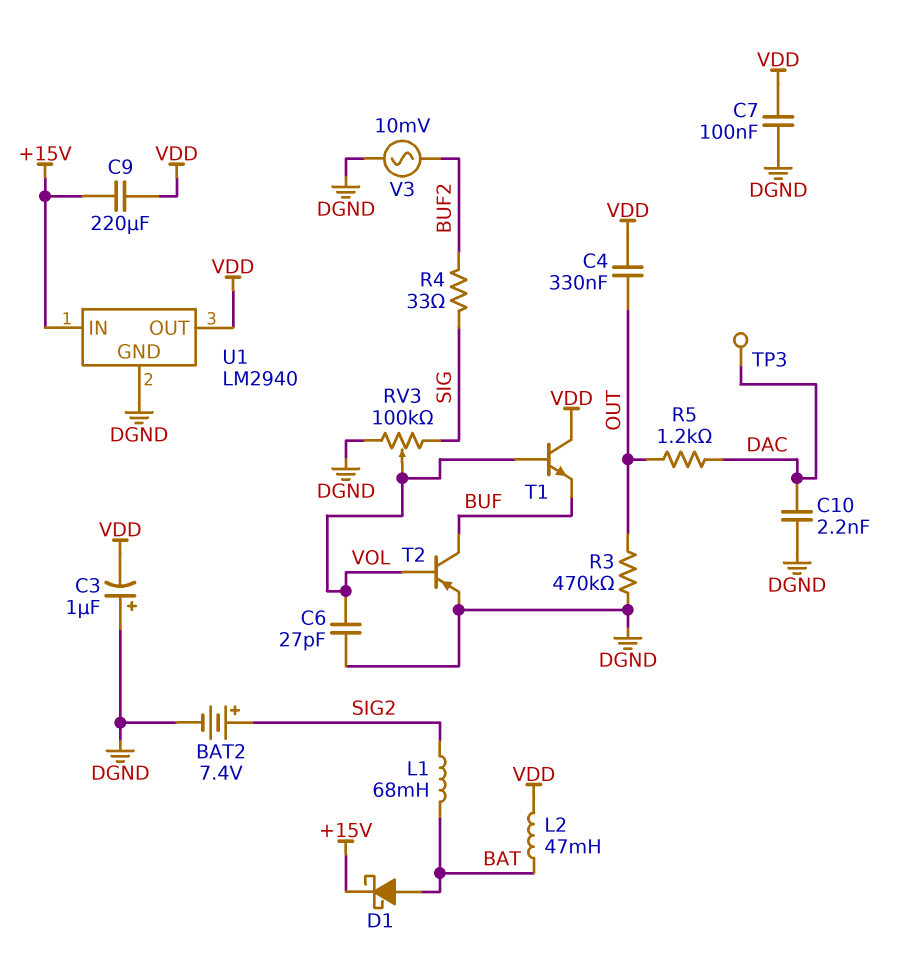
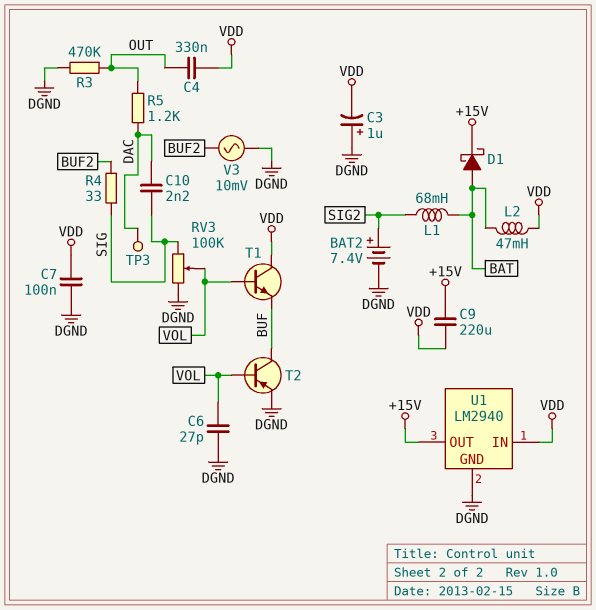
C10: 2.2nF (DAC, DGND) -> 2.2nF (DAC, SIG)
U1 pin IN: +15V -> VDD
U1 pin OUT: VDD -> +15V

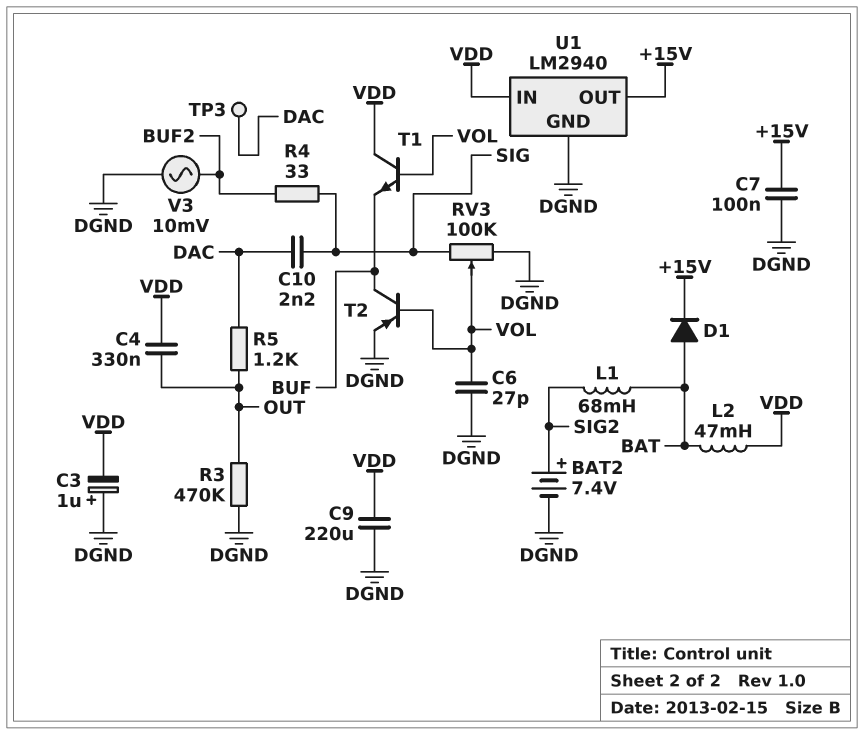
C7: 100nF (DGND, VDD) -> 100nF (+15V, DGND)
C9: 220uF (+15V, VDD) -> 220uF (DGND, VDD)
D1: schottky (A BAT, K +15V) -> diode (A BAT, K +15V)

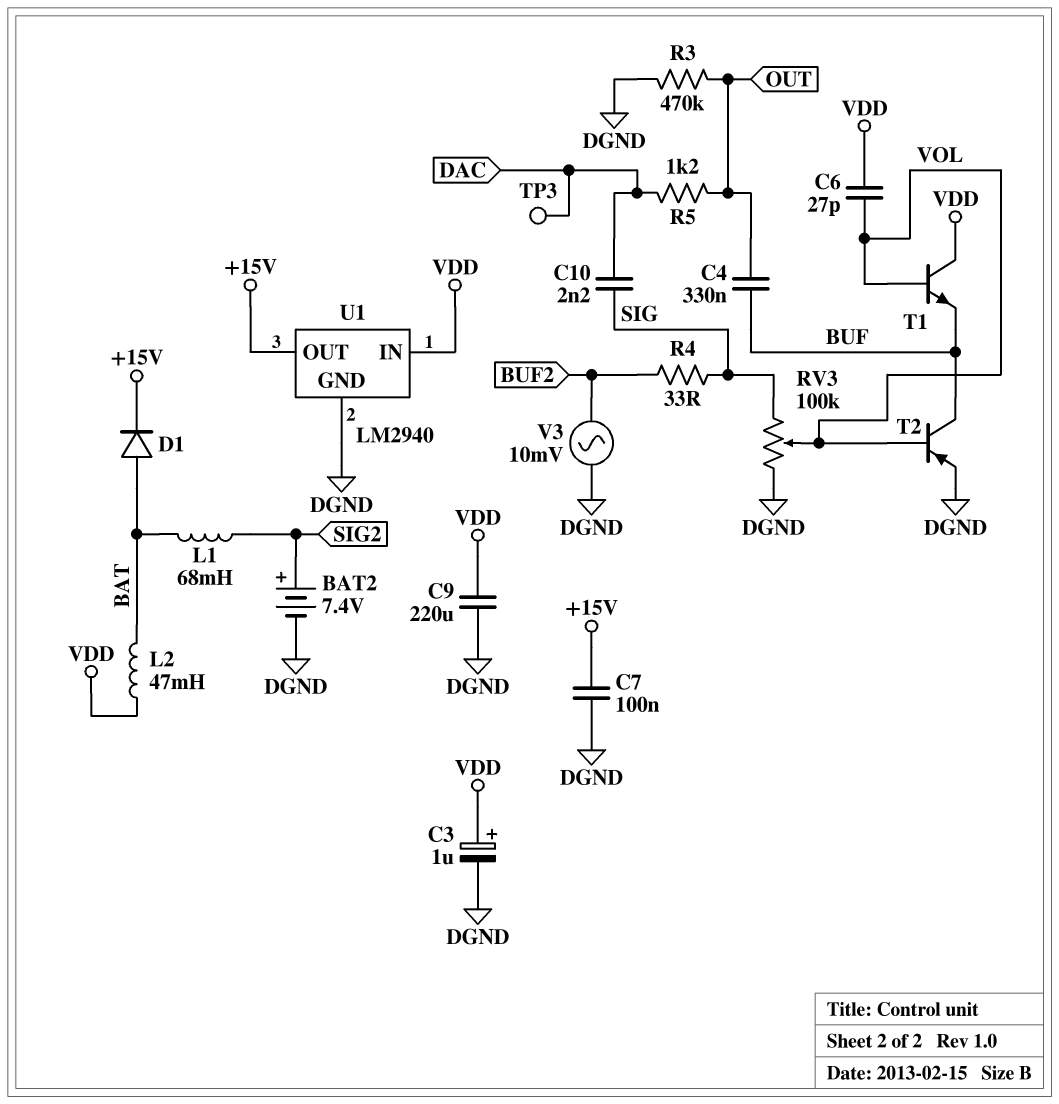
C3: 1uF (plus DGND, minus VDD) -> 1uF (plus VDD, minus DGND)
C4: 330nF (OUT, VDD) -> 330nF (BUF, OUT)
C6: 27pF (DGND, VOL) -> 27pF (VDD, VOL)

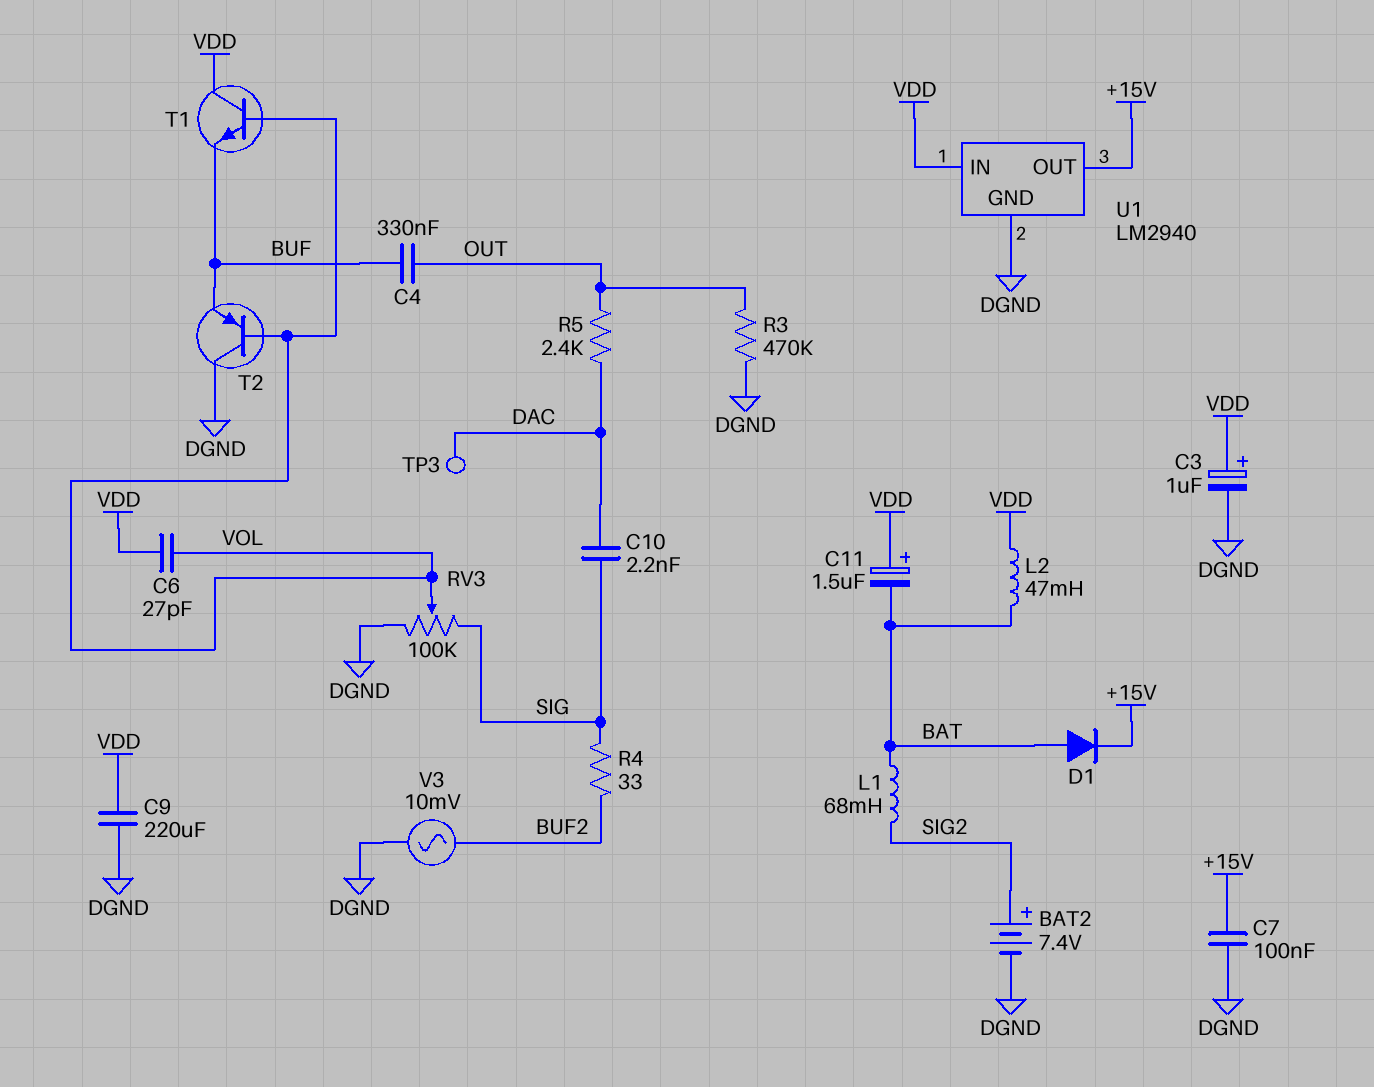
C11: none -> 1.5uF (plus VDD, minus BAT)
R5: 1.2k (DAC, OUT) -> 2.4k (DAC, OUT)
T2: PNP (B VOL, C BUF, E DGND) -> PNP (B VOL, C DGND, E BUF)

